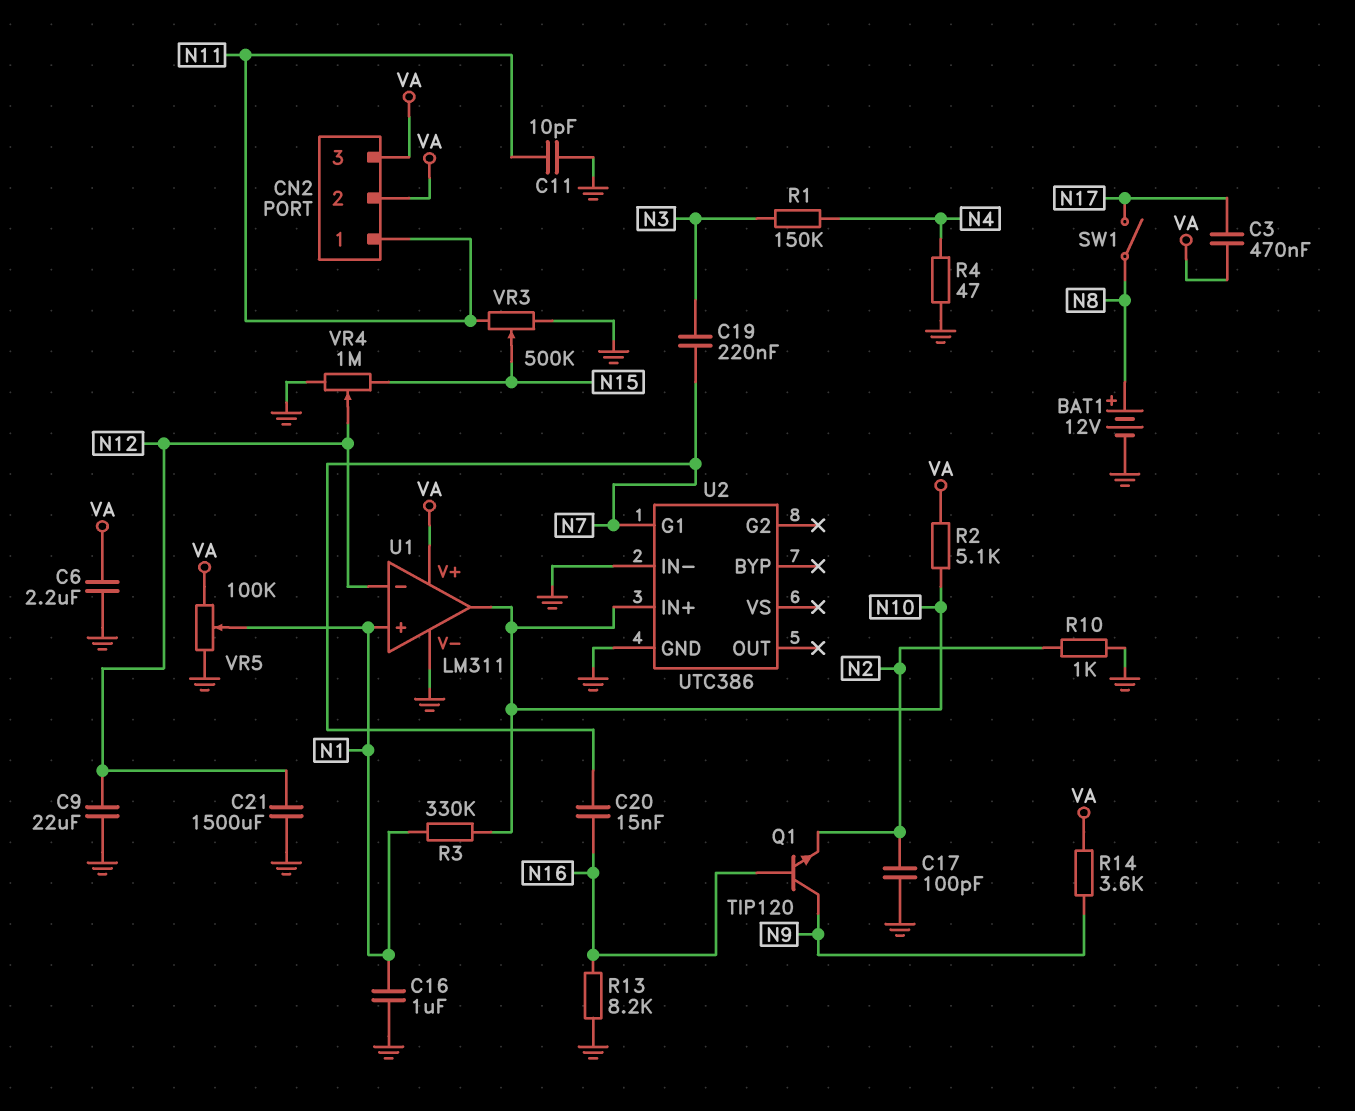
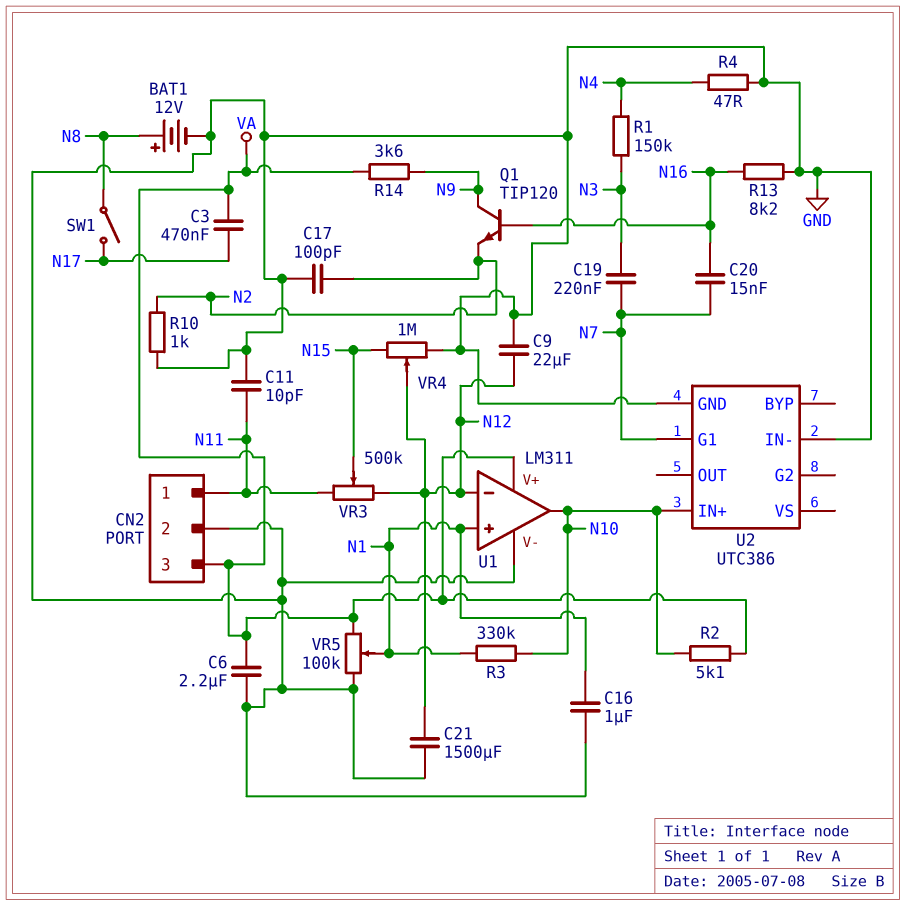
CN2 pin 2: VA -> GND
VR3: 500k (GND, N11, wiper N15) -> 500k (N11, N12, wiper N15)

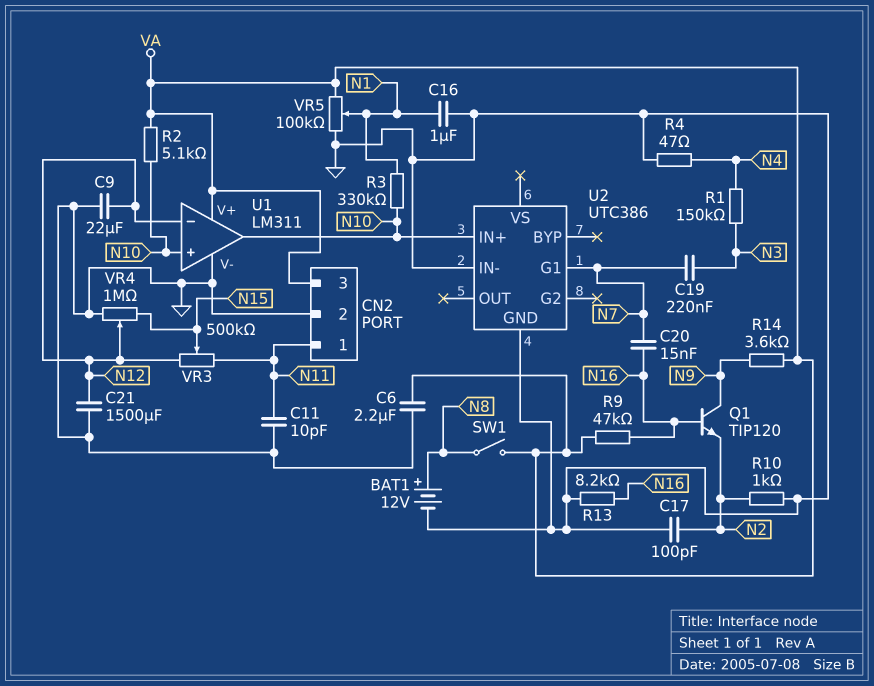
C3: 470nF (N17, VA) -> none
R9: none -> 47k (N16, VA)
SW1: switch (N8, N17) -> switch (N8, VA)
U1 pin in+: N1 -> N10

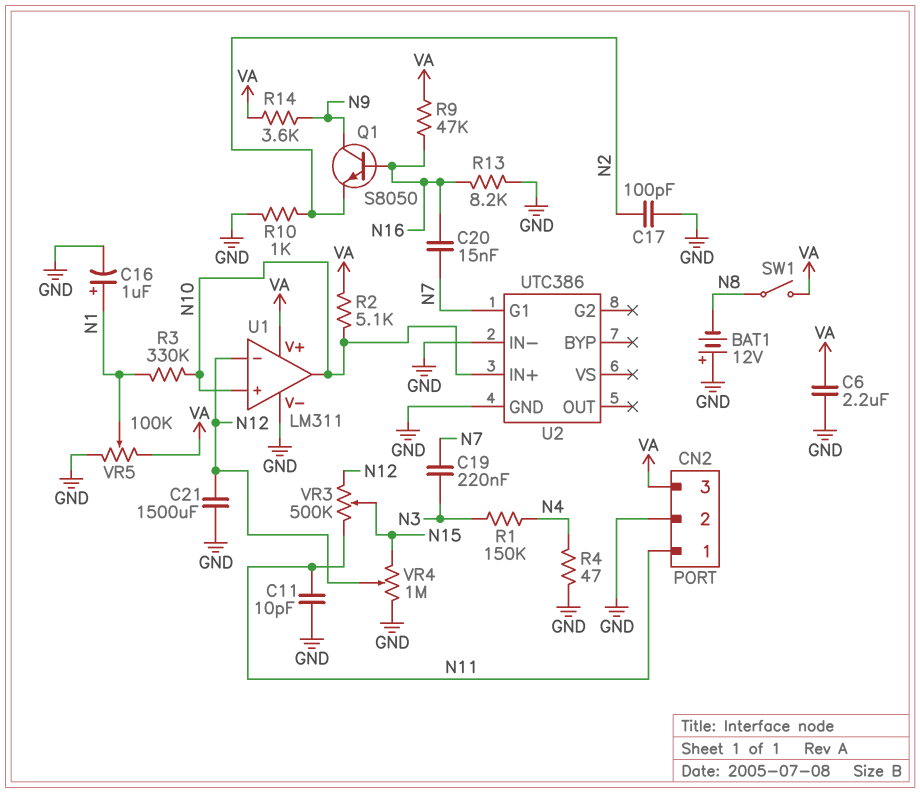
BAT1: 12V (plus N8, minus GND) -> 12V (plus GND, minus N8)
C9: 22uF (GND, N12) -> none
C16: 1uF (GND, N1) -> 1uF (plus N1, minus GND)
Q1: NPN TIP120 (B N16, C N9, E N2) -> NPN S8050 (B N16, C N9, E N2)

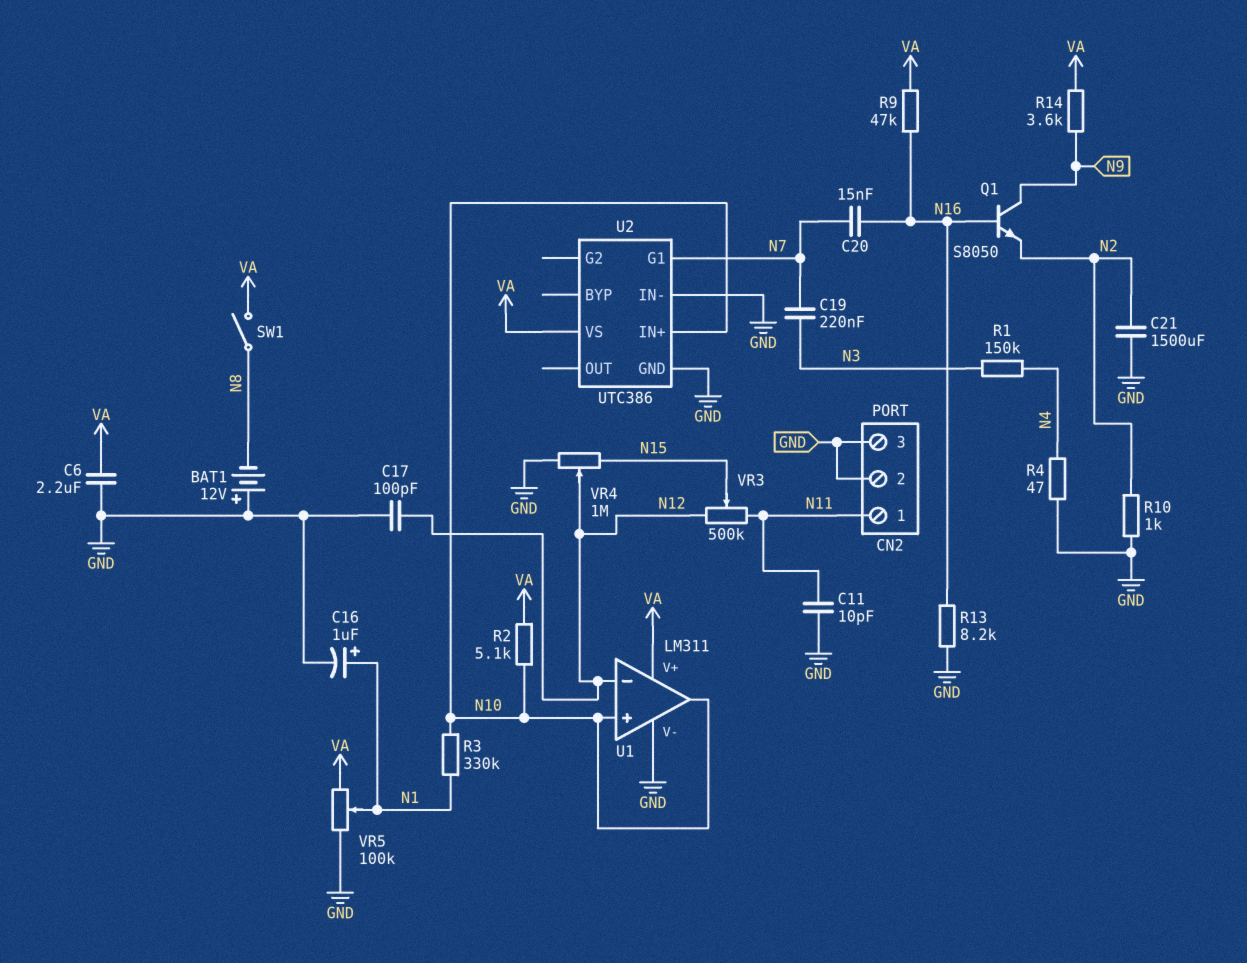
C17: 100pF (GND, N2) -> 100pF (GND, N12)
C21: 1500uF (GND, N12) -> 1500uF (GND, N2)
CN2 pin 3: VA -> GND
U2 pin VS: none -> VA

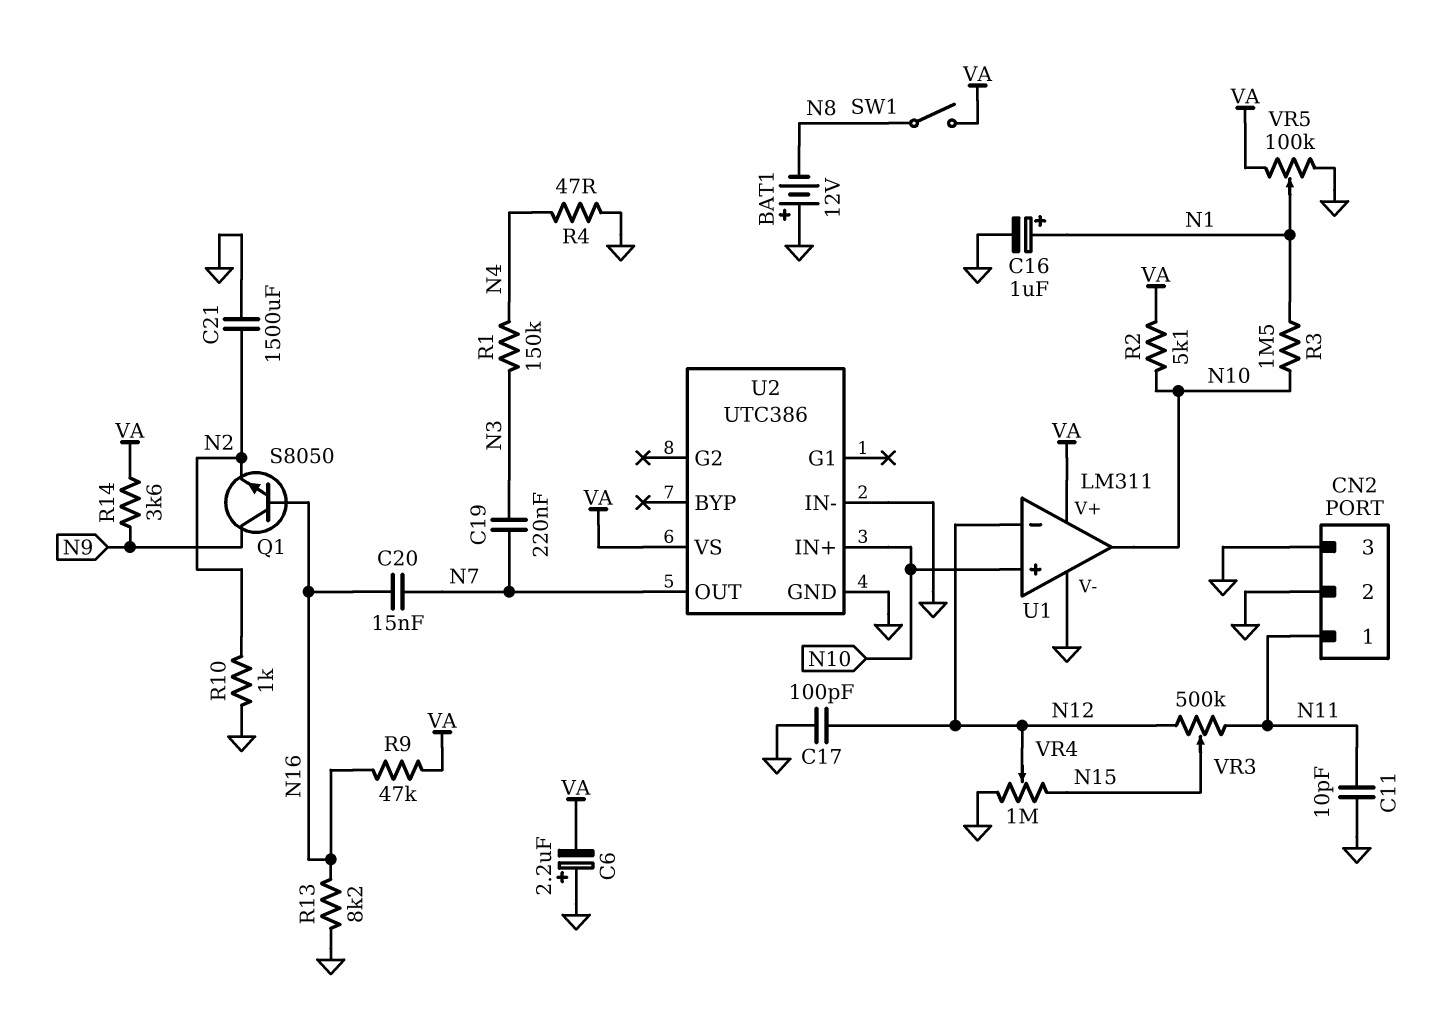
C6: 2.2uF (GND, VA) -> 2.2uF (plus GND, minus VA)
R3: 330k (N1, N10) -> 1.5M (N1, N10)
U2 pin G1: N7 -> none
U2 pin OUT: none -> N7

